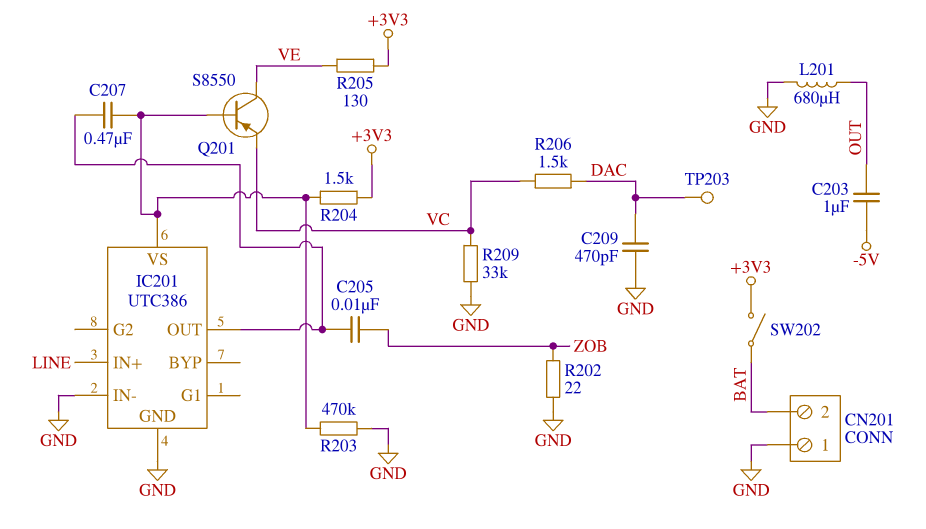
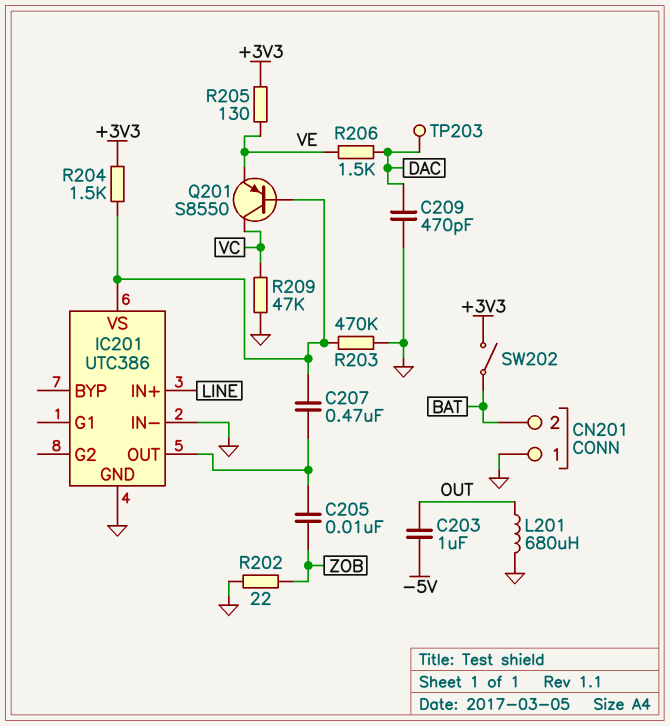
Q201: PNP S8550 (B IC201/VS, C VE, E VC) -> PNP S8550 (B IC201/VS, C VC, E VE)
R206: 1.5k (DAC, VC) -> 1.5k (DAC, VE)
R209: 33k (GND, VC) -> 47k (GND, VC)

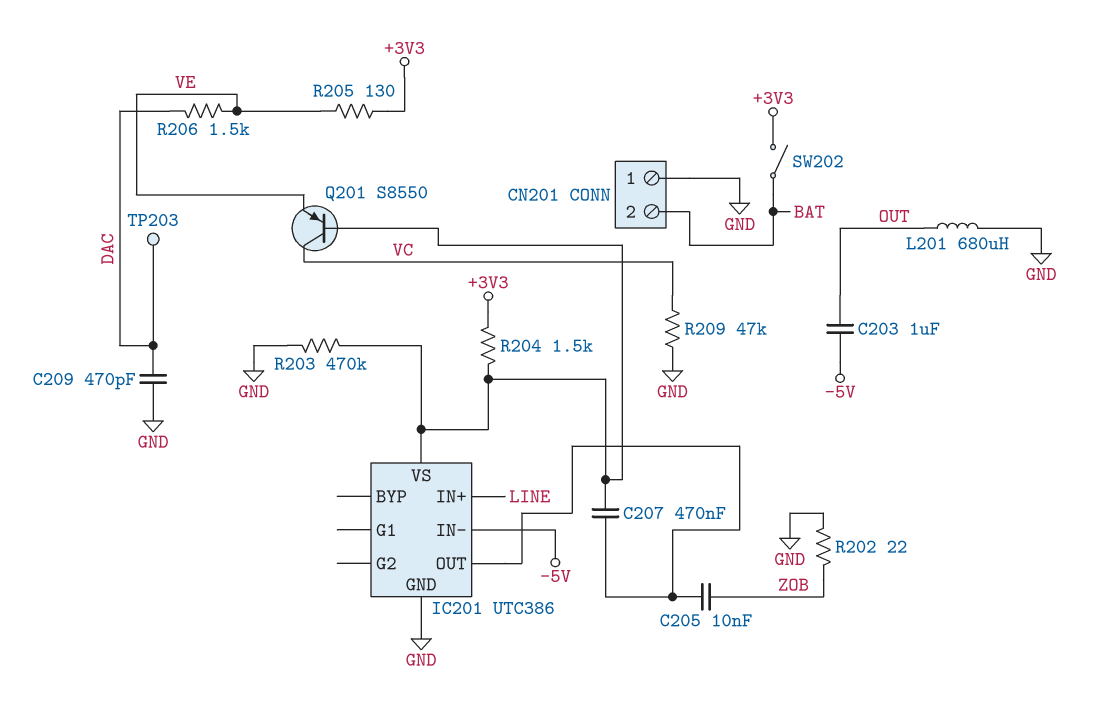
IC201 pin IN-: GND -> -5V

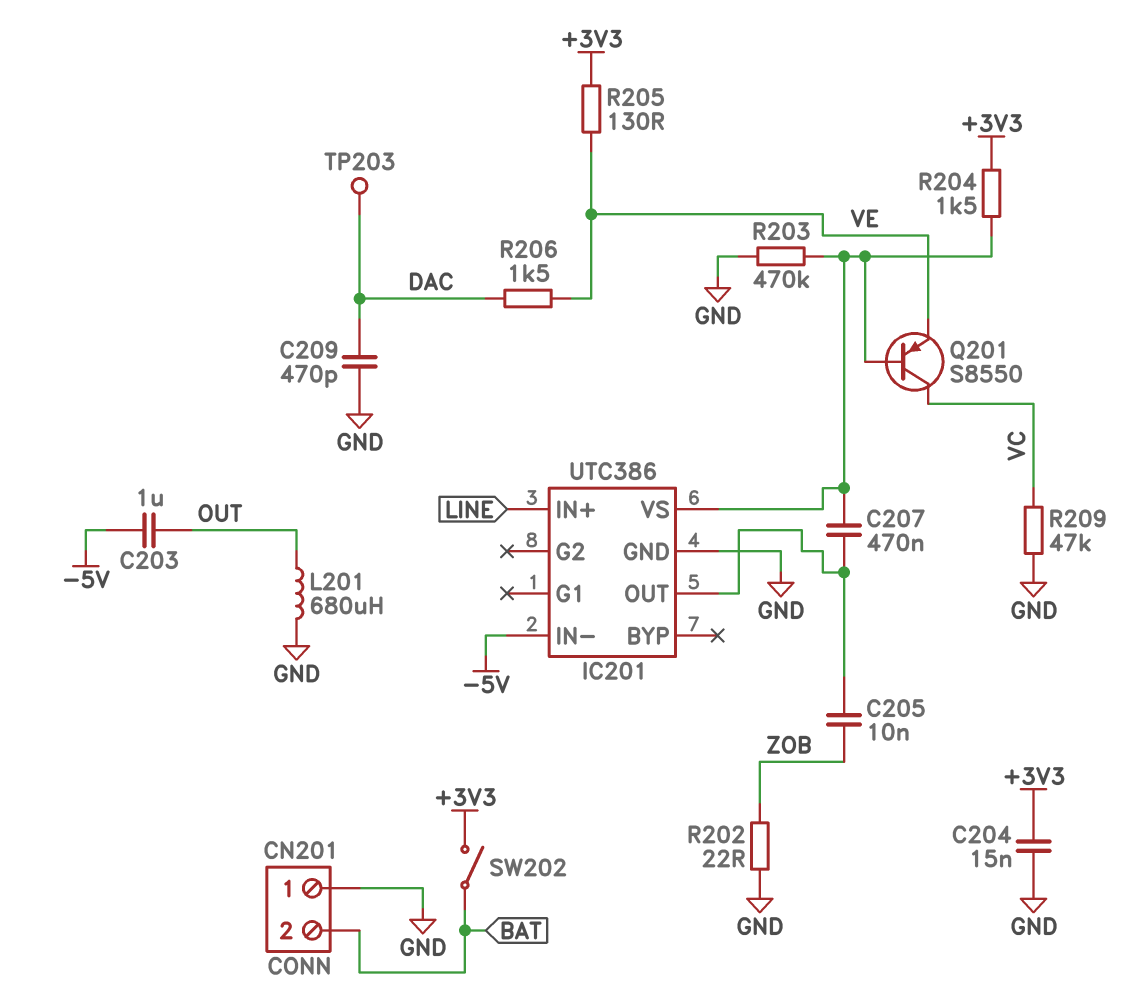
C204: none -> 15nF (+3V3, GND)

